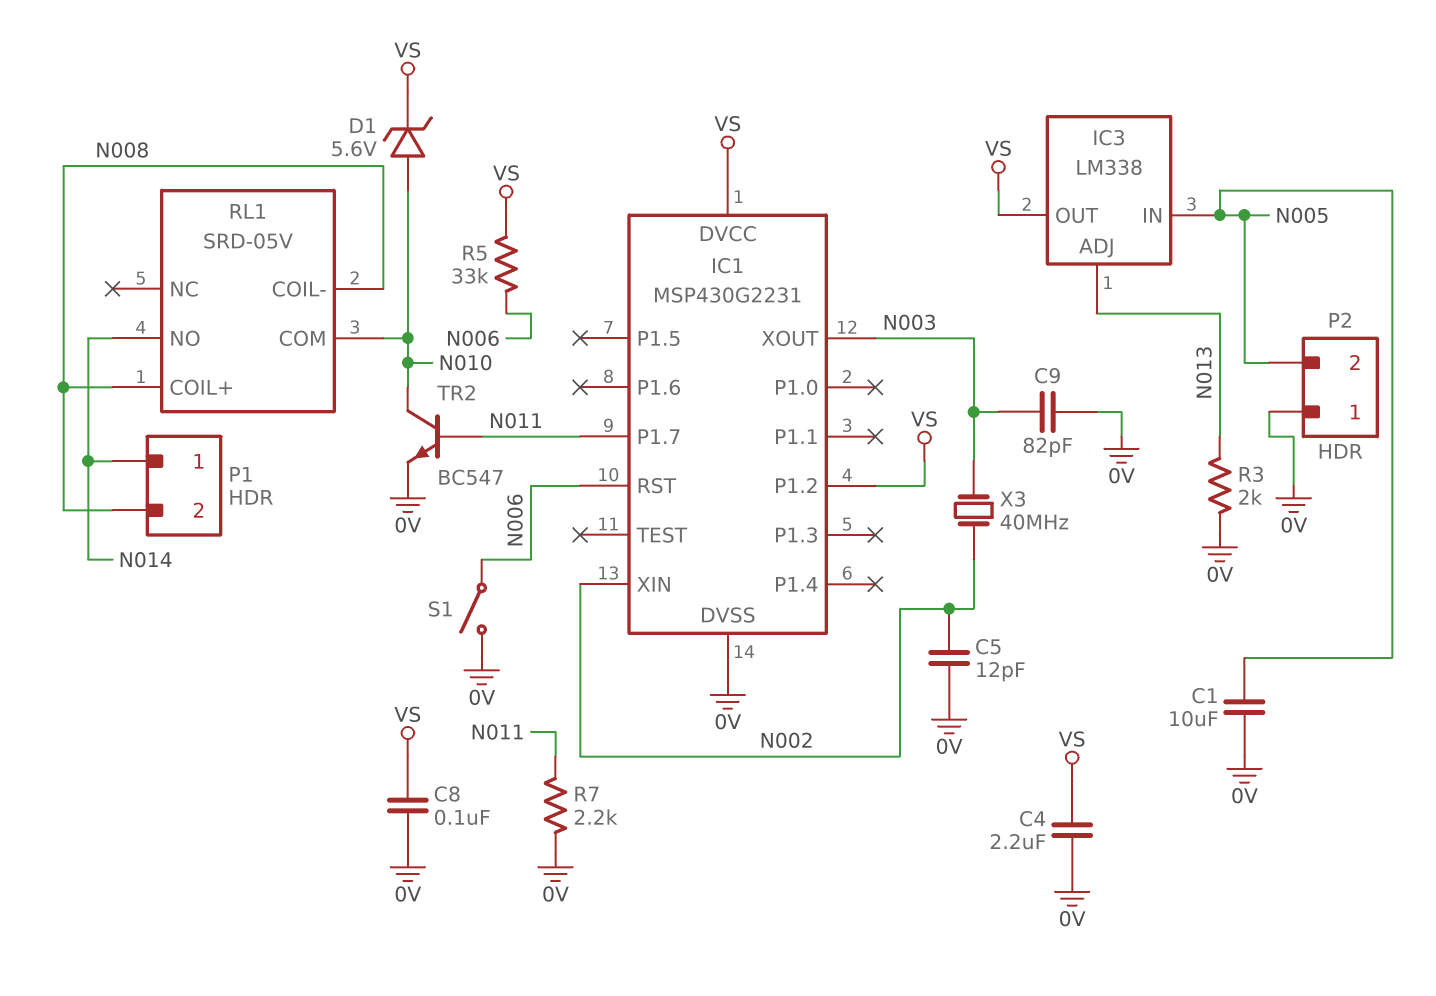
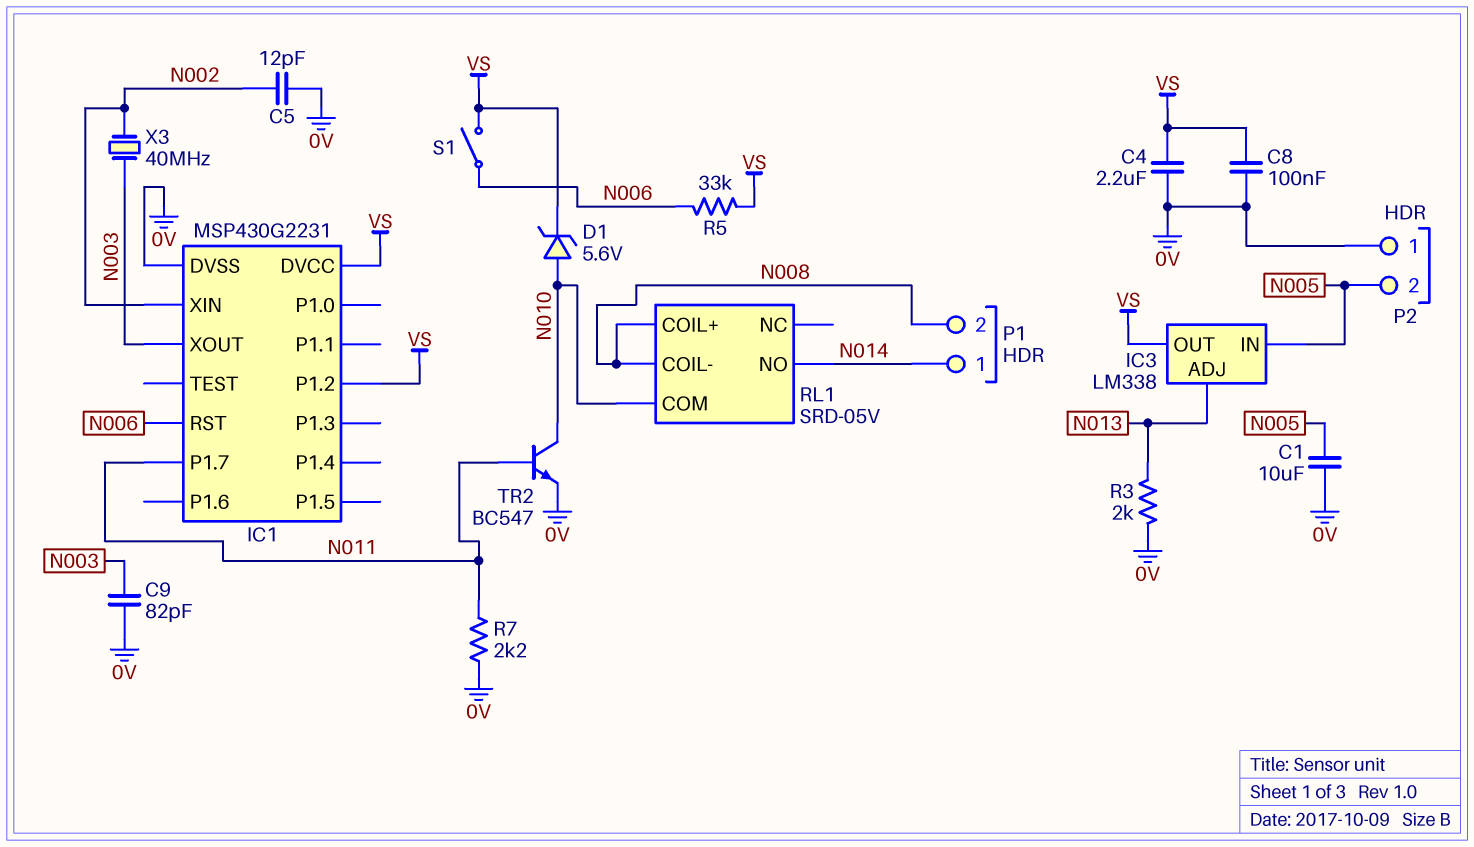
S1: switch (0V, N006) -> switch (N006, VS)

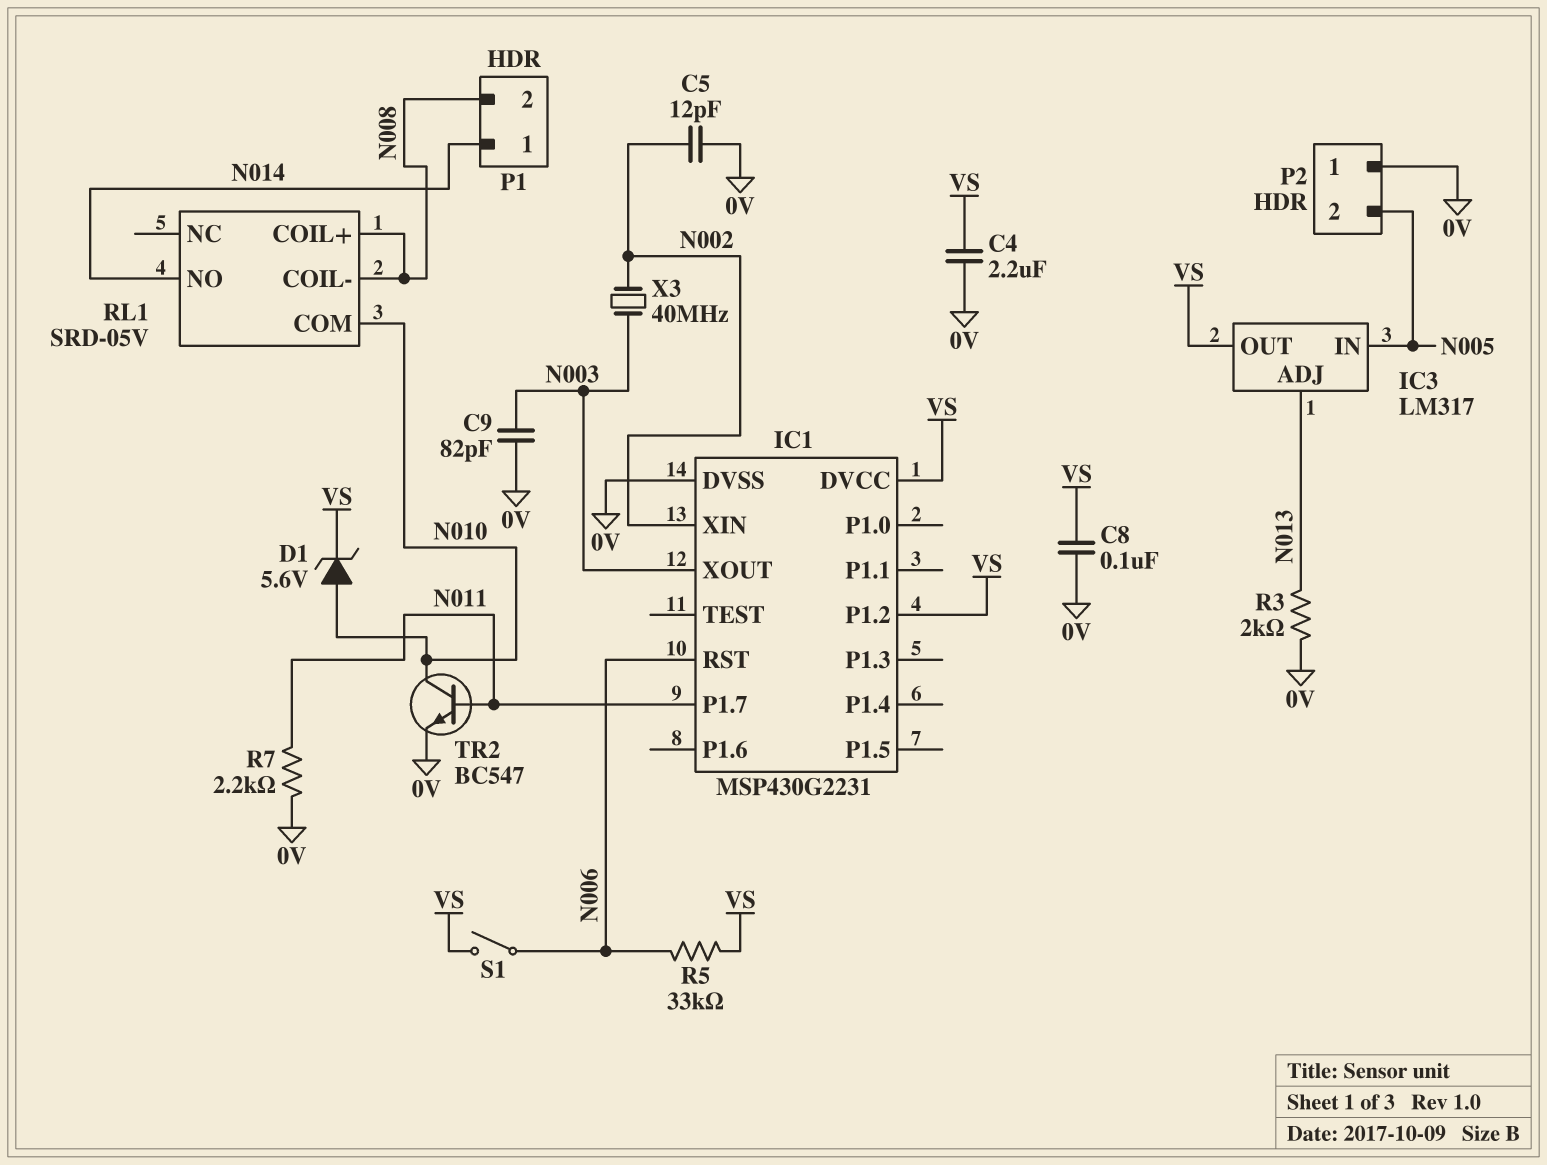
C1: 10uF (0V, N005) -> none
IC3: LM338 -> LM317

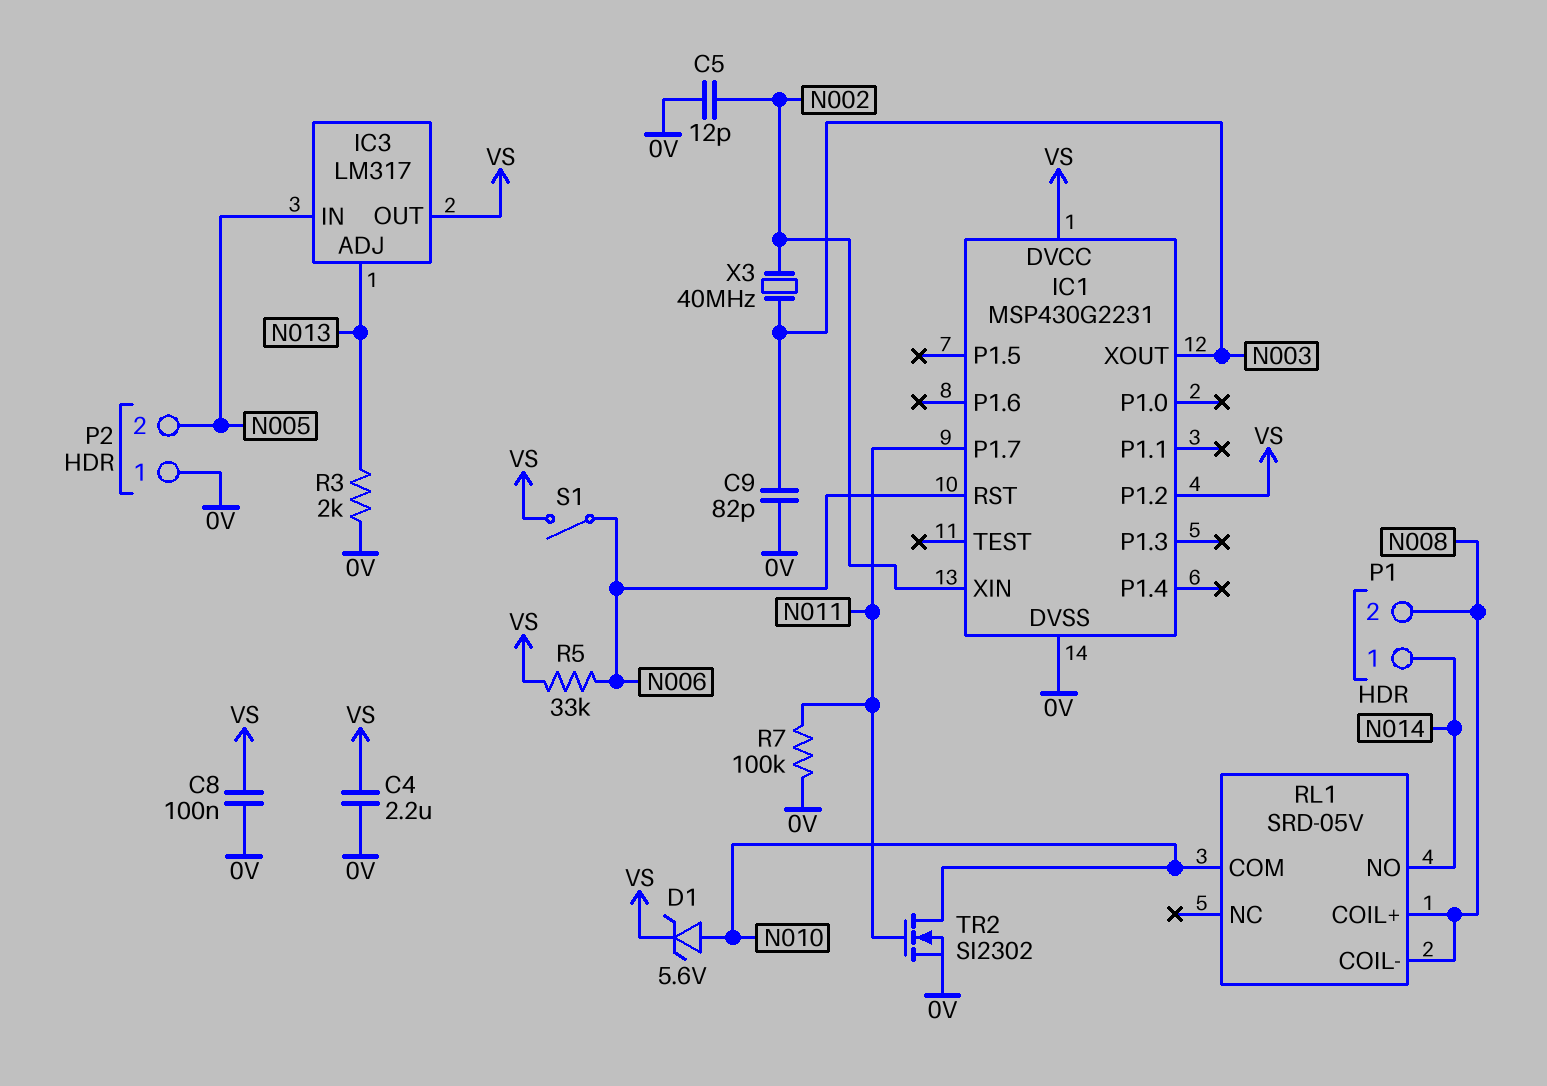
R7: 2.2k (0V, N011) -> 100k (0V, N011)
TR2: NPN BC547 (B N011, C N010, E 0V) -> NMOS SI2302 (G N011, D N010, S 0V)

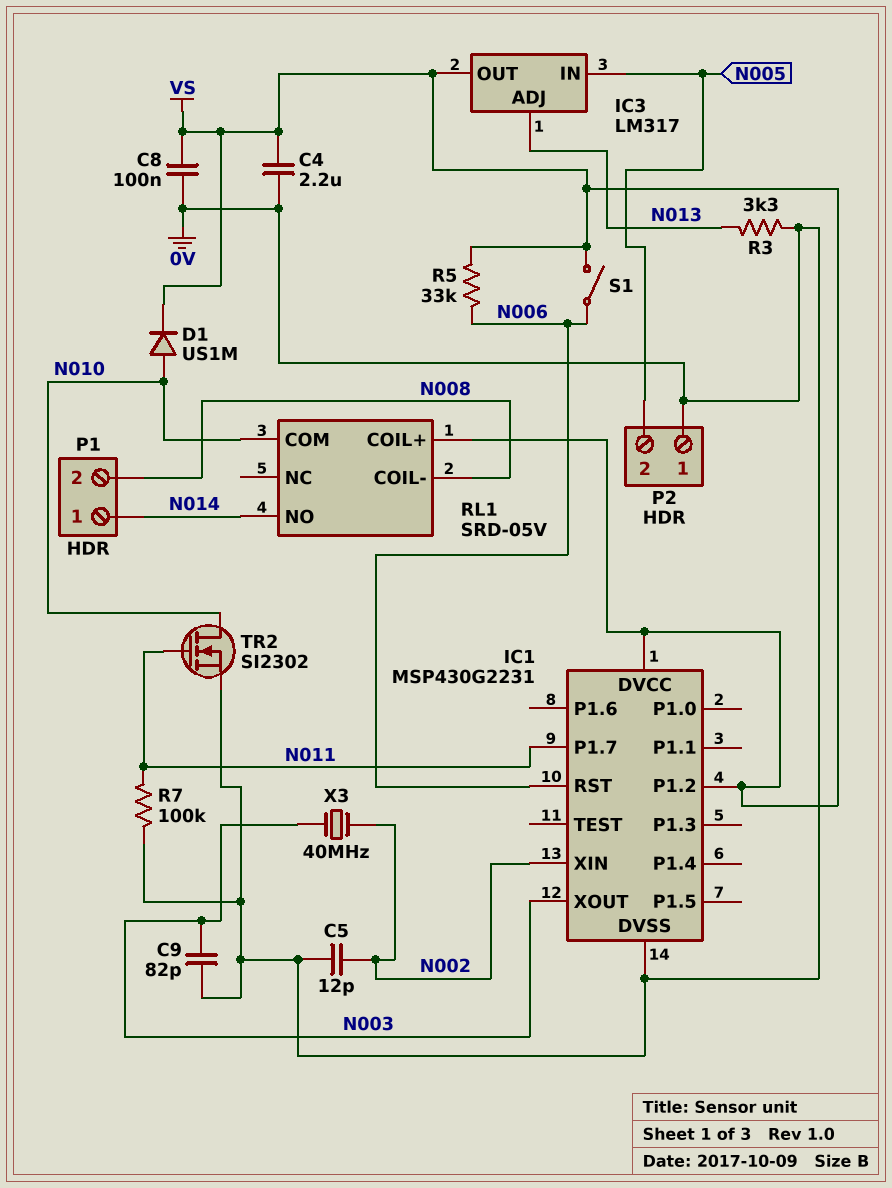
D1: zener 5.6V (A N010, K VS) -> diode US1M (A N010, K VS)
R3: 2k (0V, N013) -> 3.3k (0V, N013)
RL1 pin COIL+: N008 -> VS

